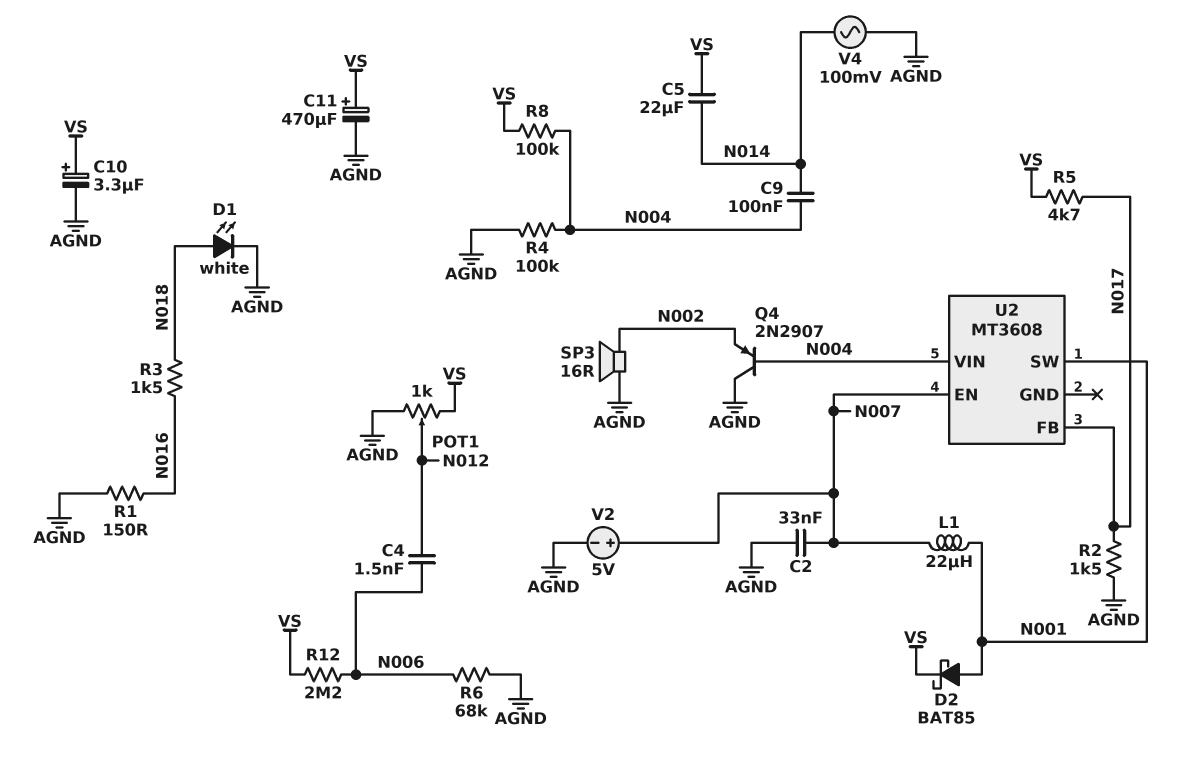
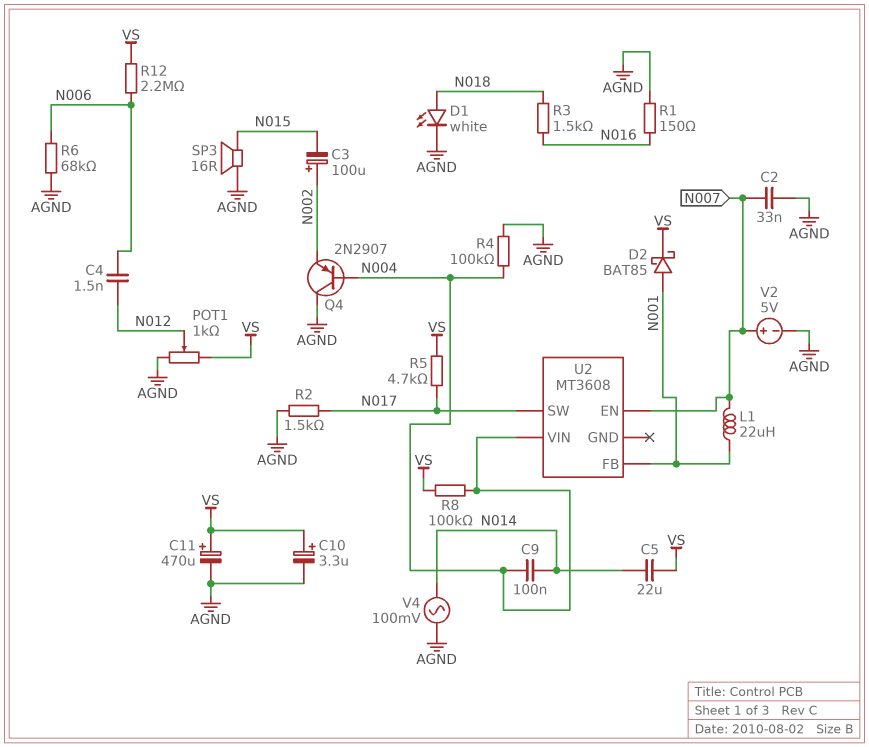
C3: none -> 100uF (plus N002, minus N015)
SP3: speaker 16R (AGND, N002) -> speaker 16R (AGND, N015)
U2 pin FB: N017 -> N001
U2 pin SW: N001 -> N017

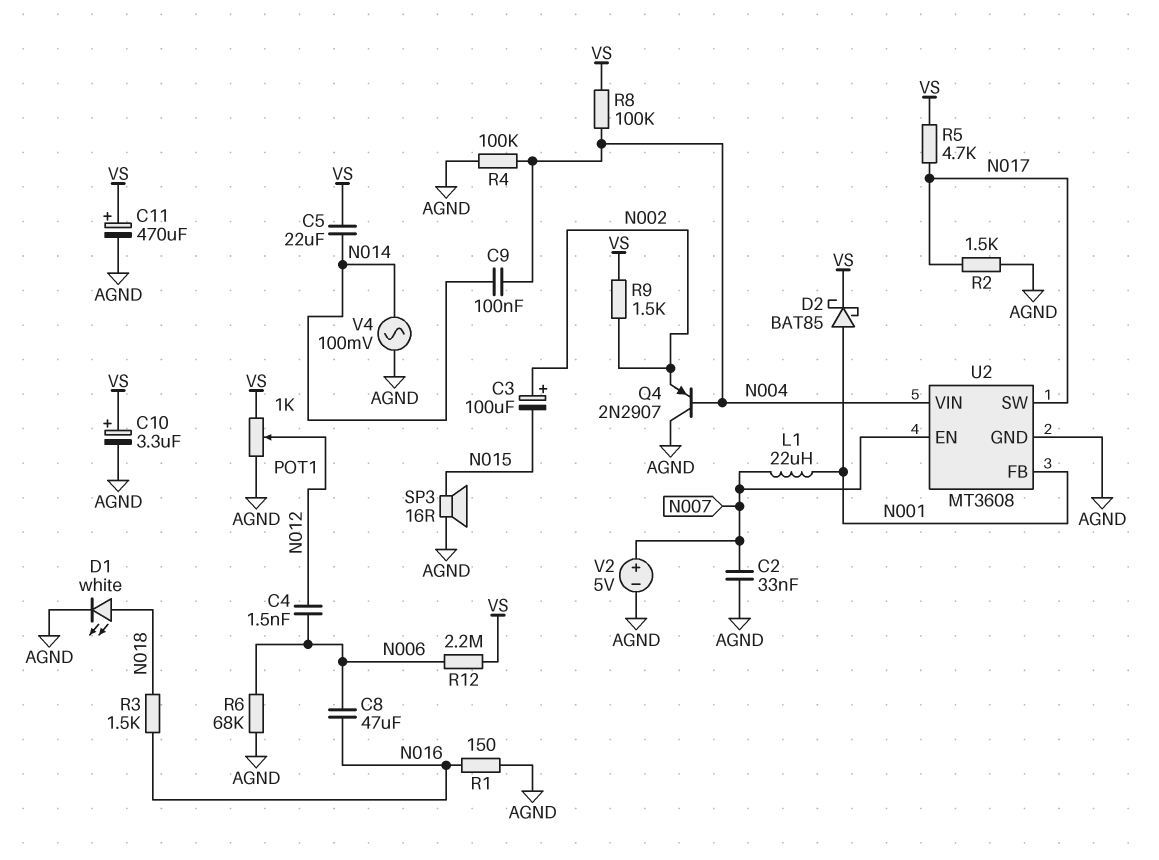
C8: none -> 47uF (N006, N016)
R9: none -> 1.5k (N002, VS)
U2 pin GND: none -> AGND

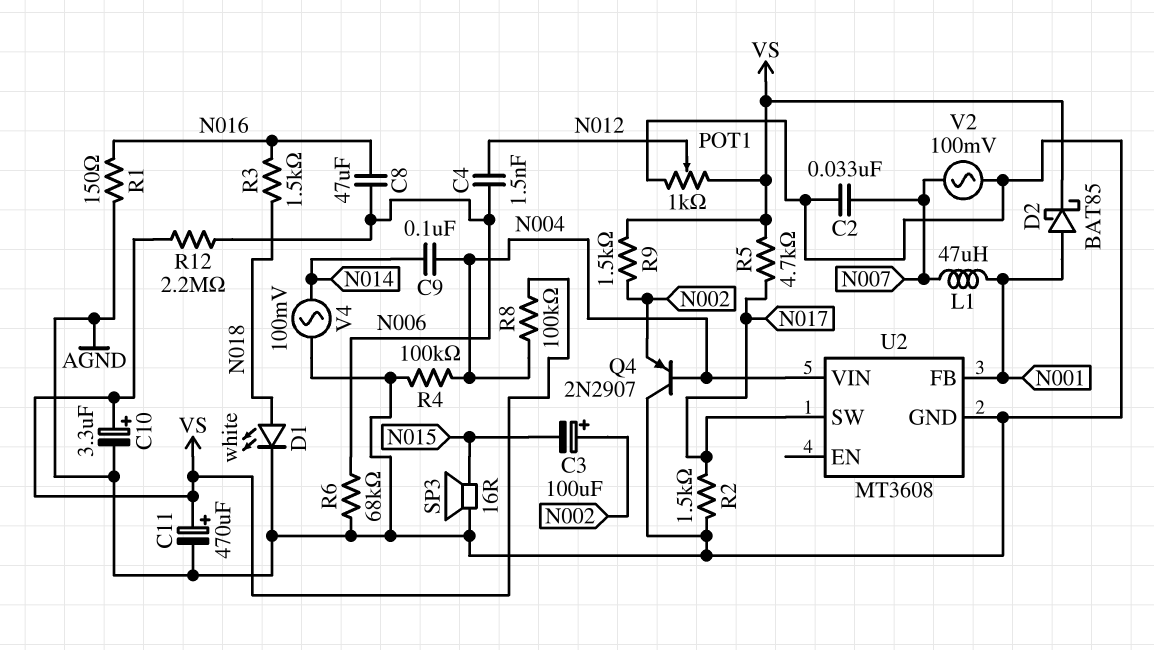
C5: 22uF (N014, VS) -> none
L1: 22uH (N001, N007) -> 47uH (N001, N007)
U2 pin EN: N007 -> none
V2: 5V (plus N007, minus AGND) -> AC 100mV (AGND, N007)

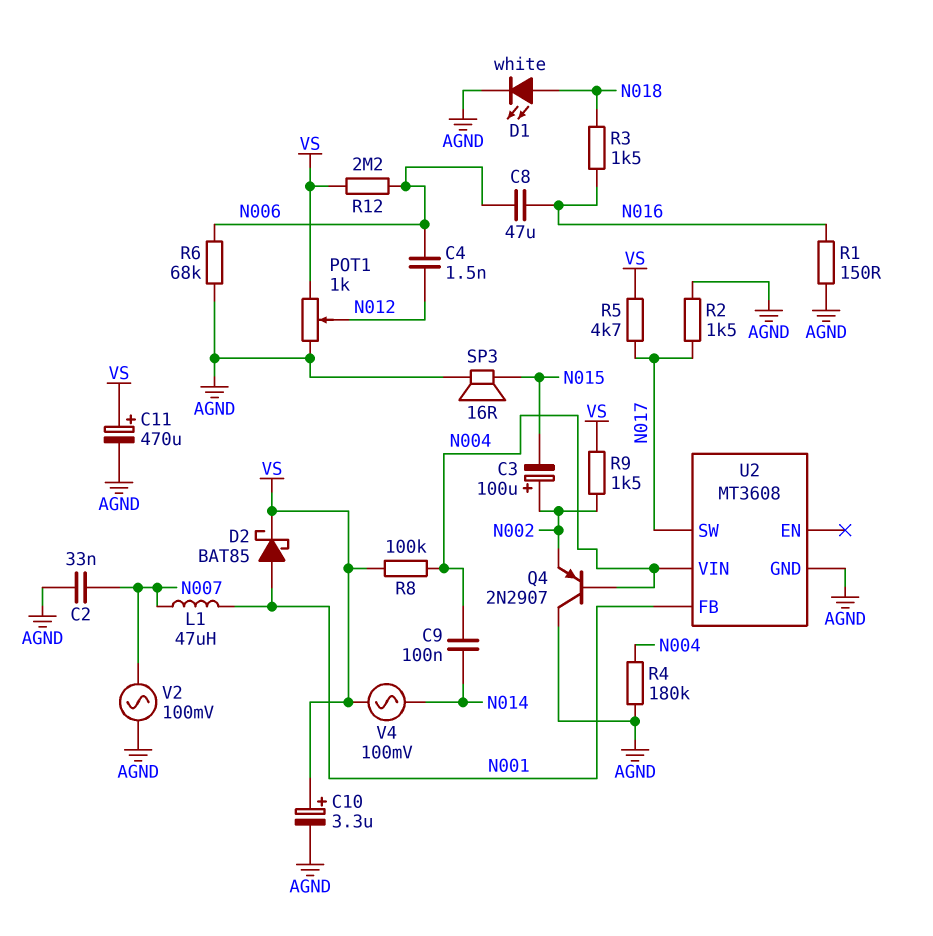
R4: 100k (AGND, N004) -> 180k (AGND, N004)
V4: AC 100mV (AGND, N014) -> AC 100mV (N014, VS)

